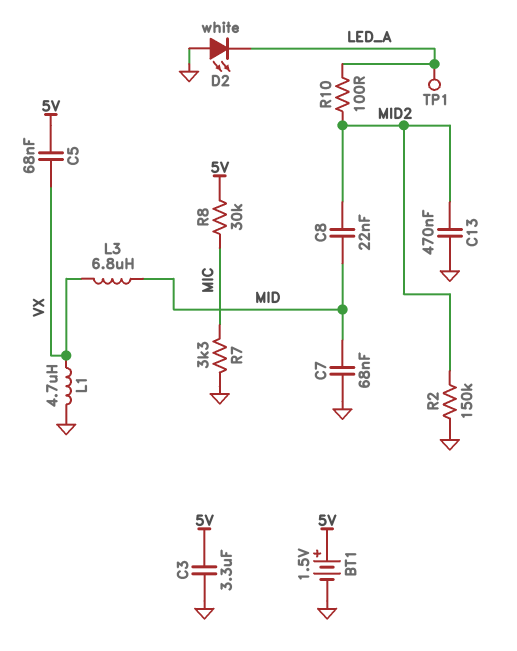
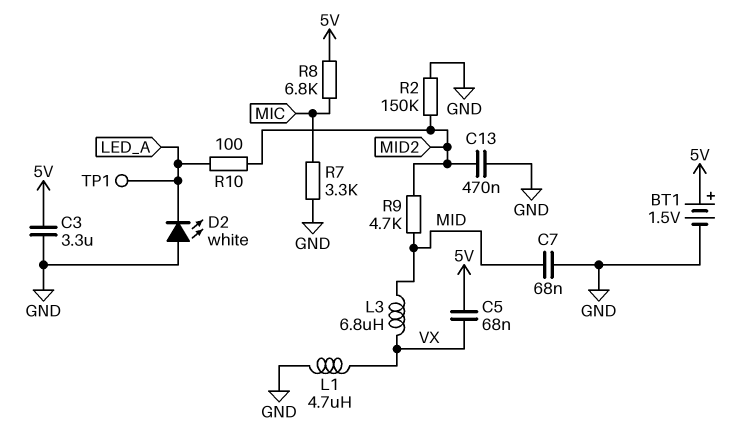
C8: 22nF (MID, MID2) -> none
R8: 30k (5V, MIC) -> 6.8k (5V, MIC)
R9: none -> 4.7k (MID, MID2)

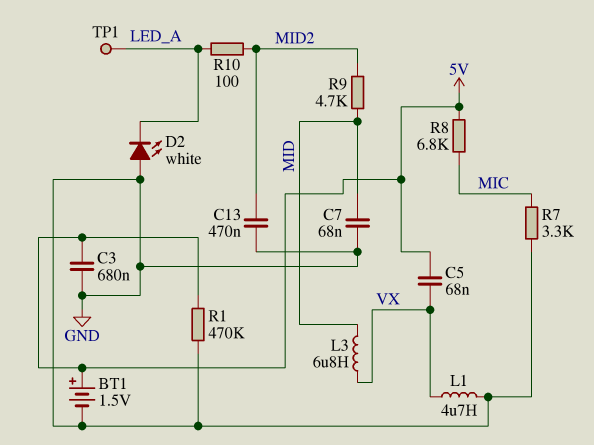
C3: 3.3uF (5V, GND) -> 680nF (5V, GND)
R1: none -> 470k (5V, GND)
R2: 150k (GND, MID2) -> none

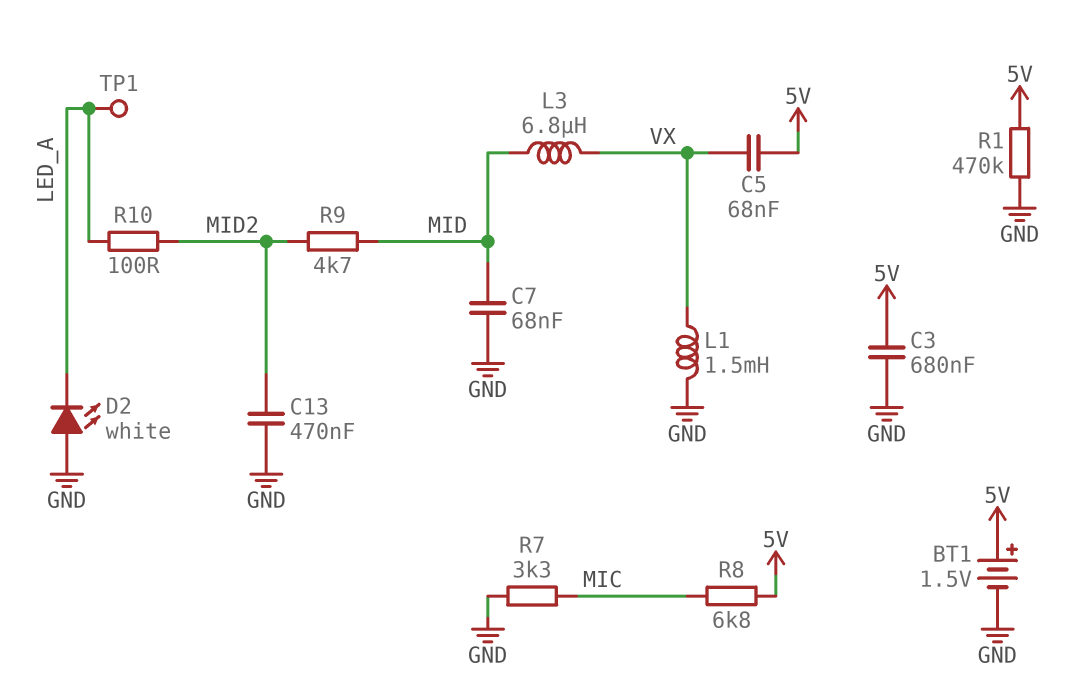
L1: 4.7uH (GND, VX) -> 1.5mH (GND, VX)

